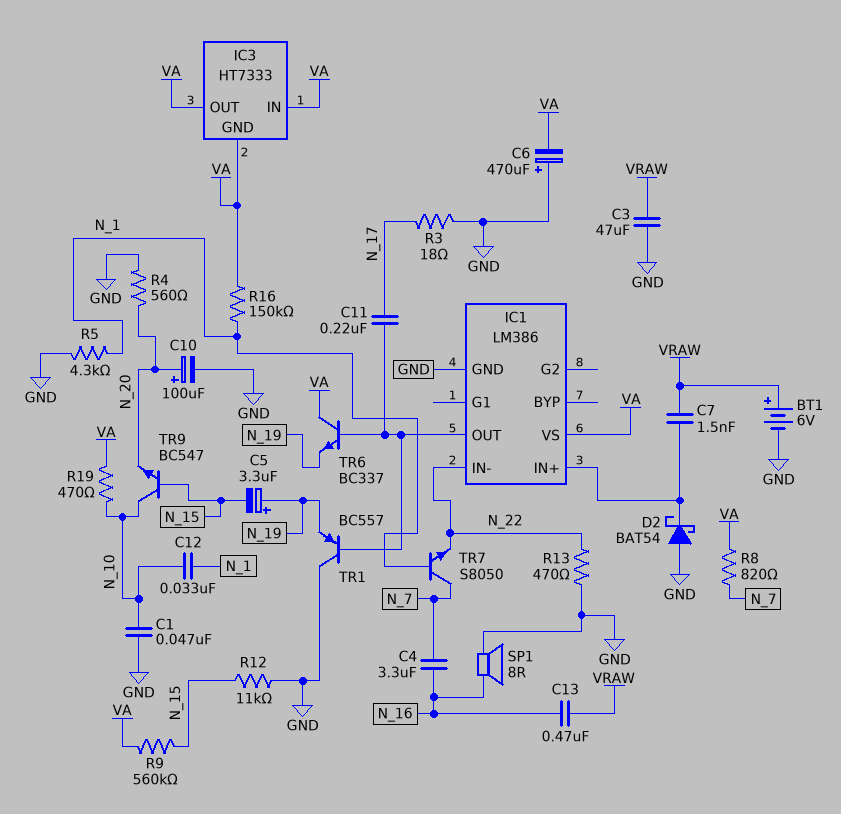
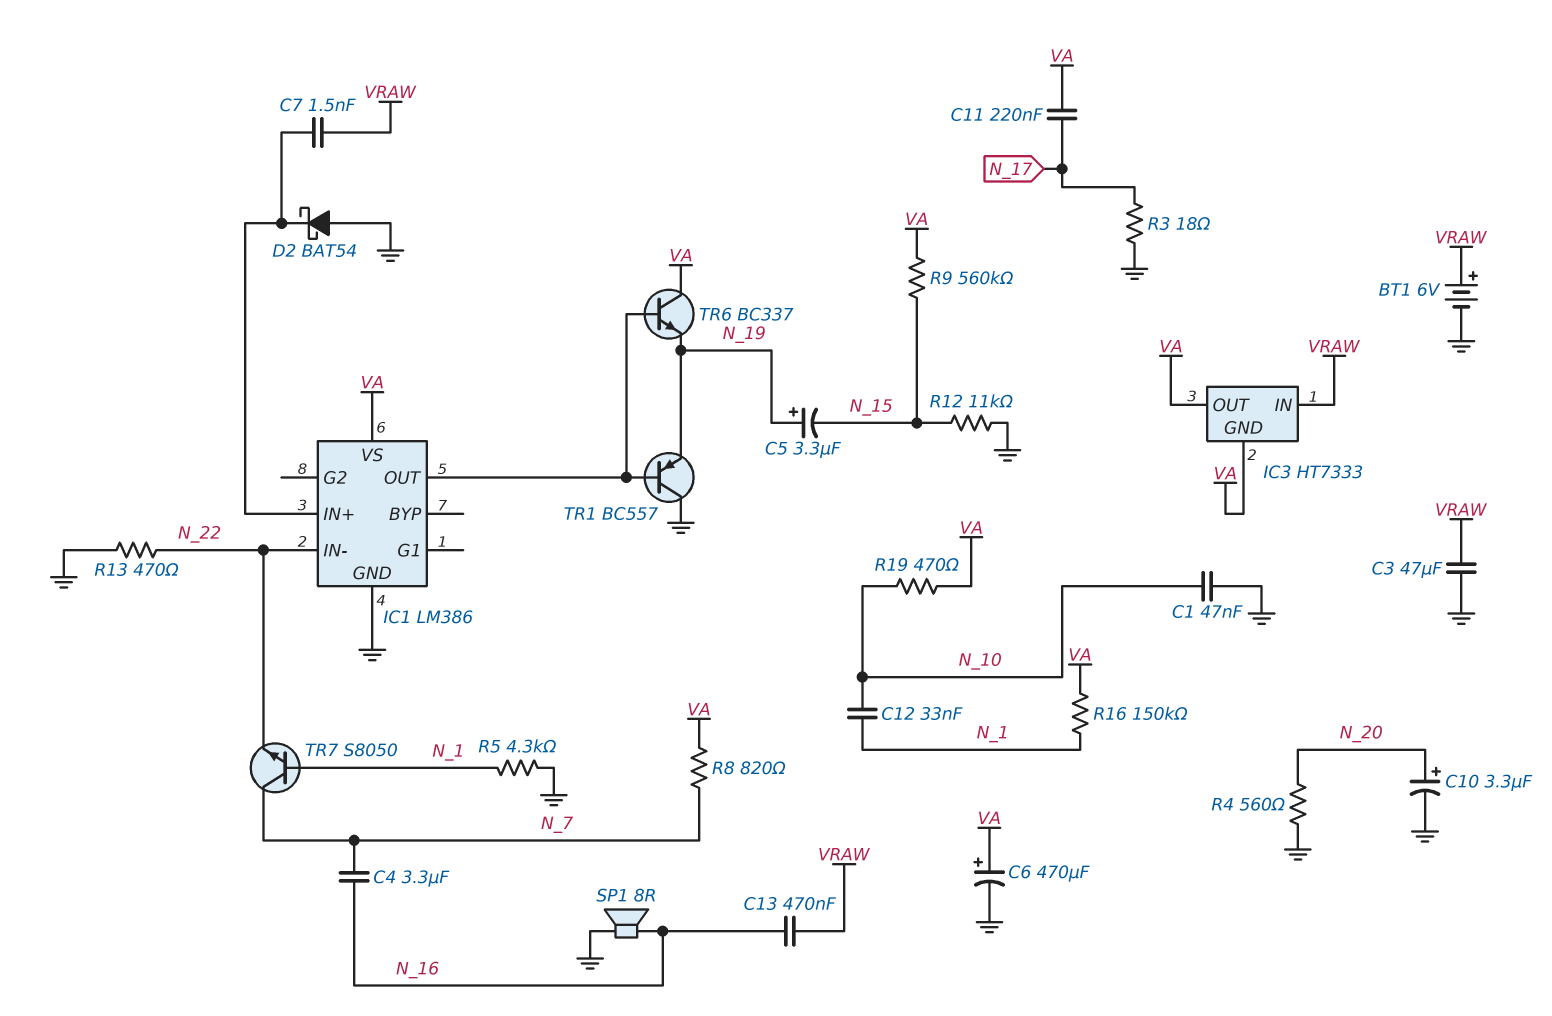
C6: 470uF (plus GND, minus VA) -> 470uF (plus VA, minus GND)
C10: 100uF (plus N_20, minus GND) -> 3.3uF (plus N_20, minus GND)
C11: 220nF (IC1/OUT, N_17) -> 220nF (N_17, VA)
IC3 pin IN: VA -> VRAW
TR9: NPN BC547 (B N_15, C N_10, E N_20) -> none

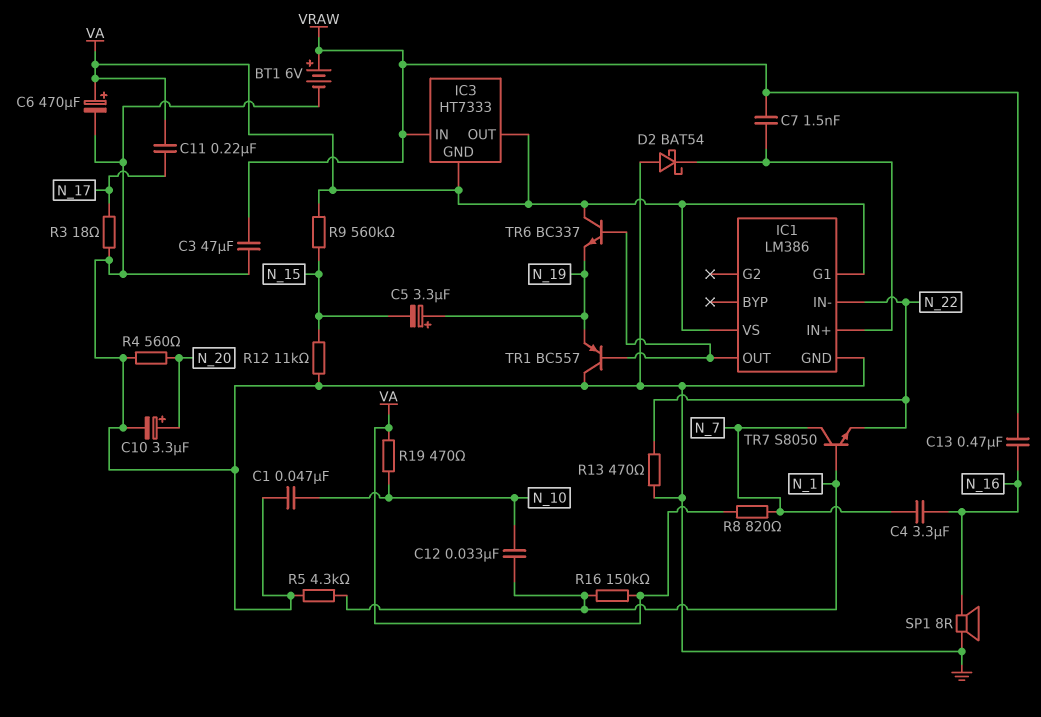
IC1 pin G1: none -> VA

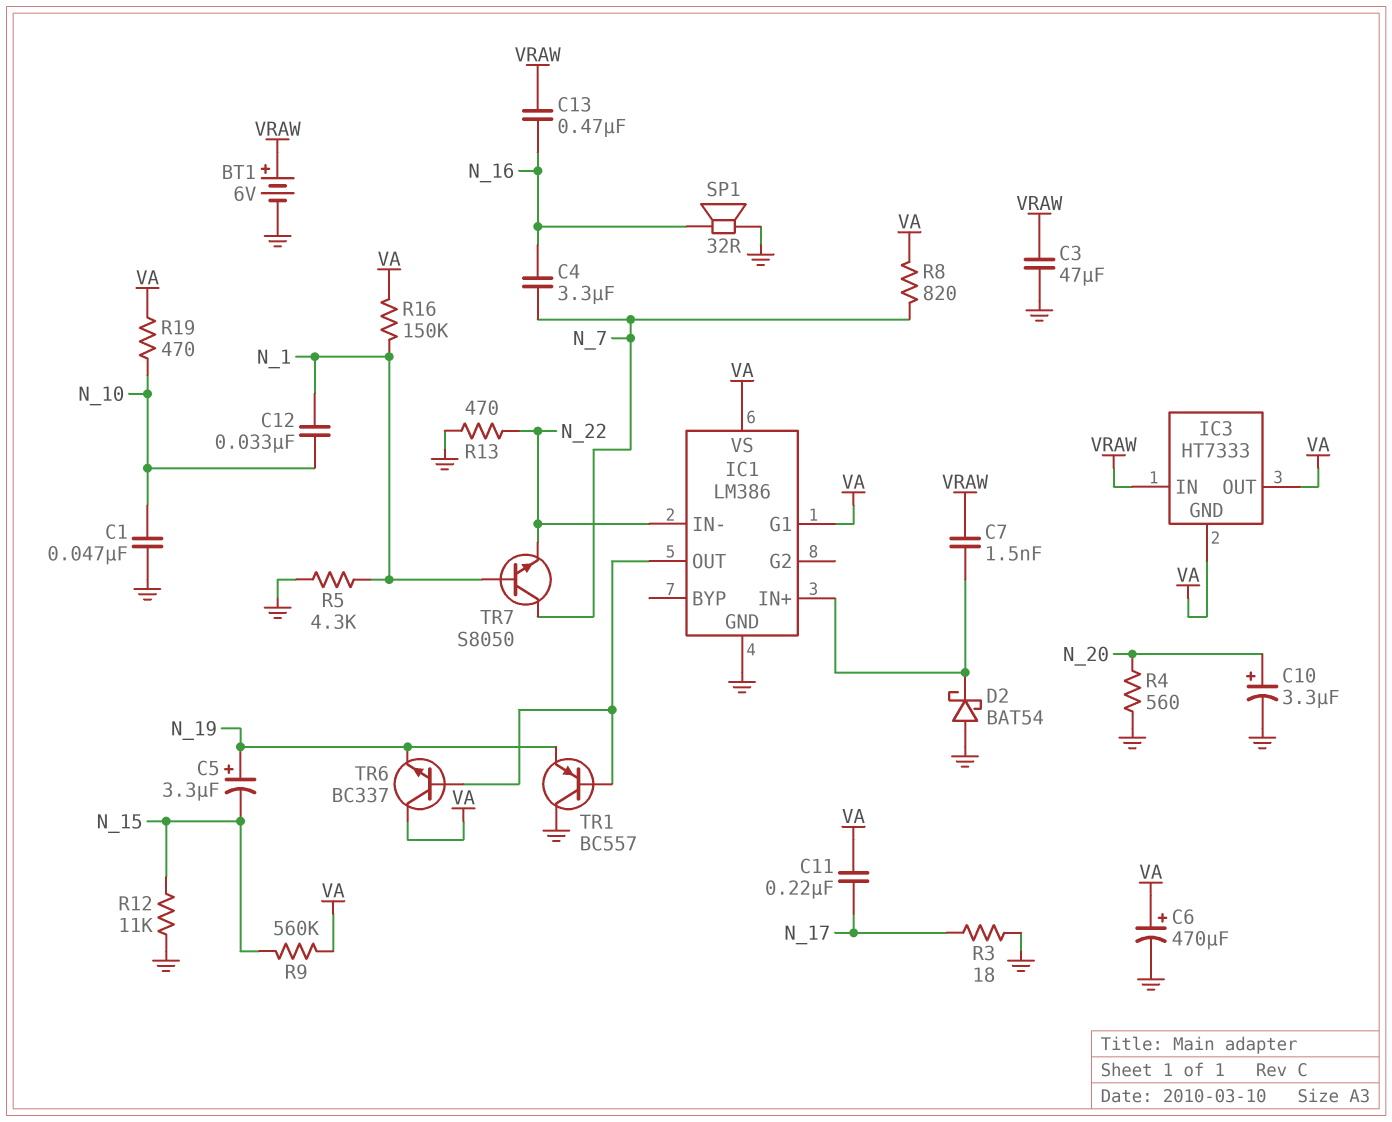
SP1: speaker 8R (GND, N_16) -> speaker 32R (GND, N_16)

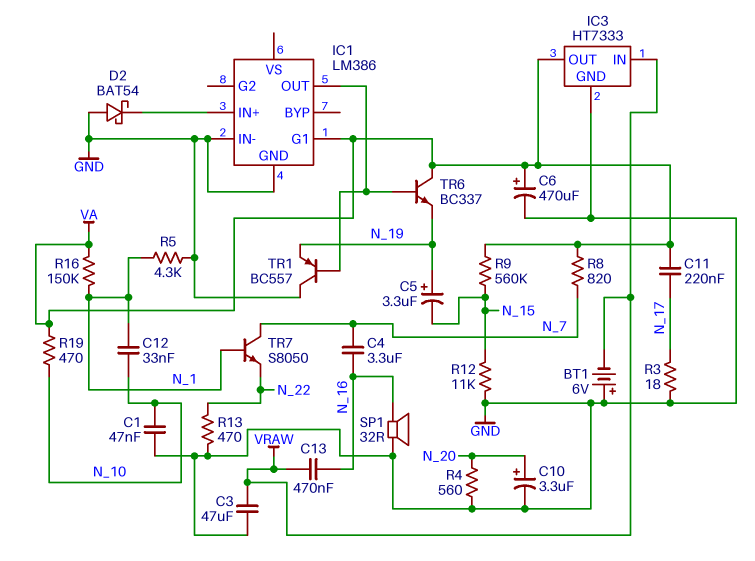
BT1: 6V (plus VRAW, minus GND) -> 6V (plus GND, minus VRAW)
C7: 1.5nF (IC1/IN+, VRAW) -> none
IC1 pin IN-: N_22 -> GND
IC1 pin VS: VA -> none
IC3 pin GND: VA -> GND

